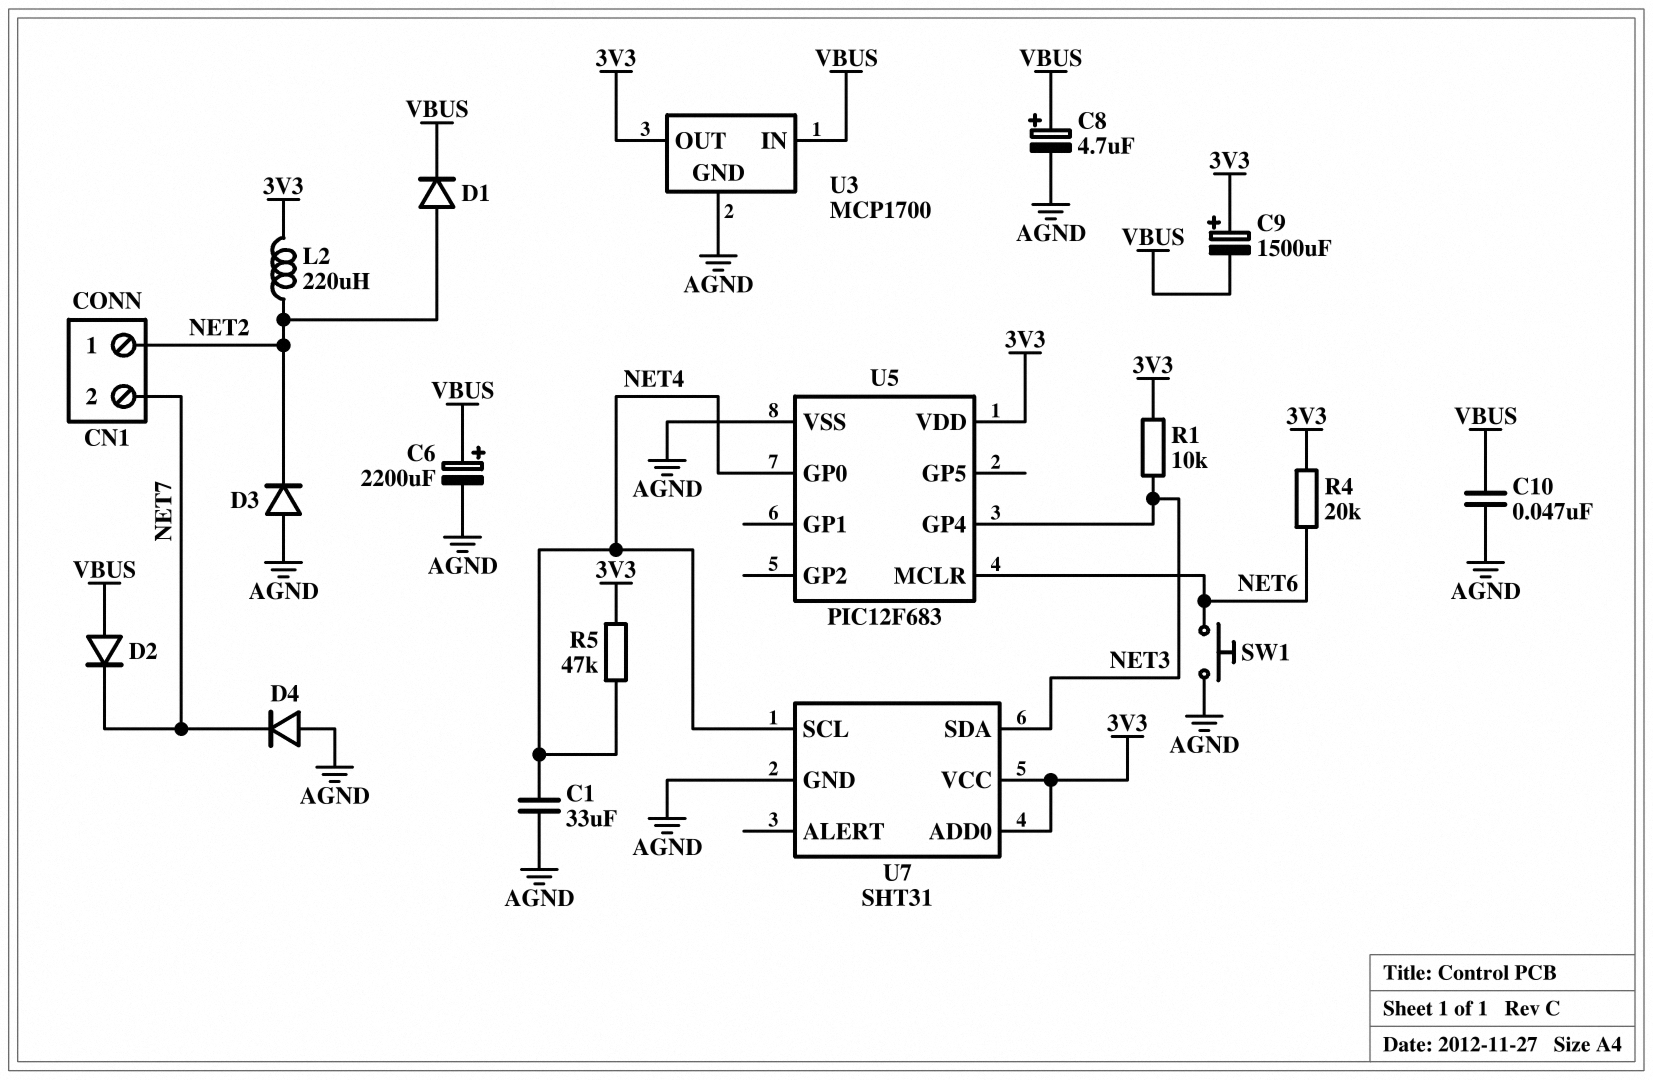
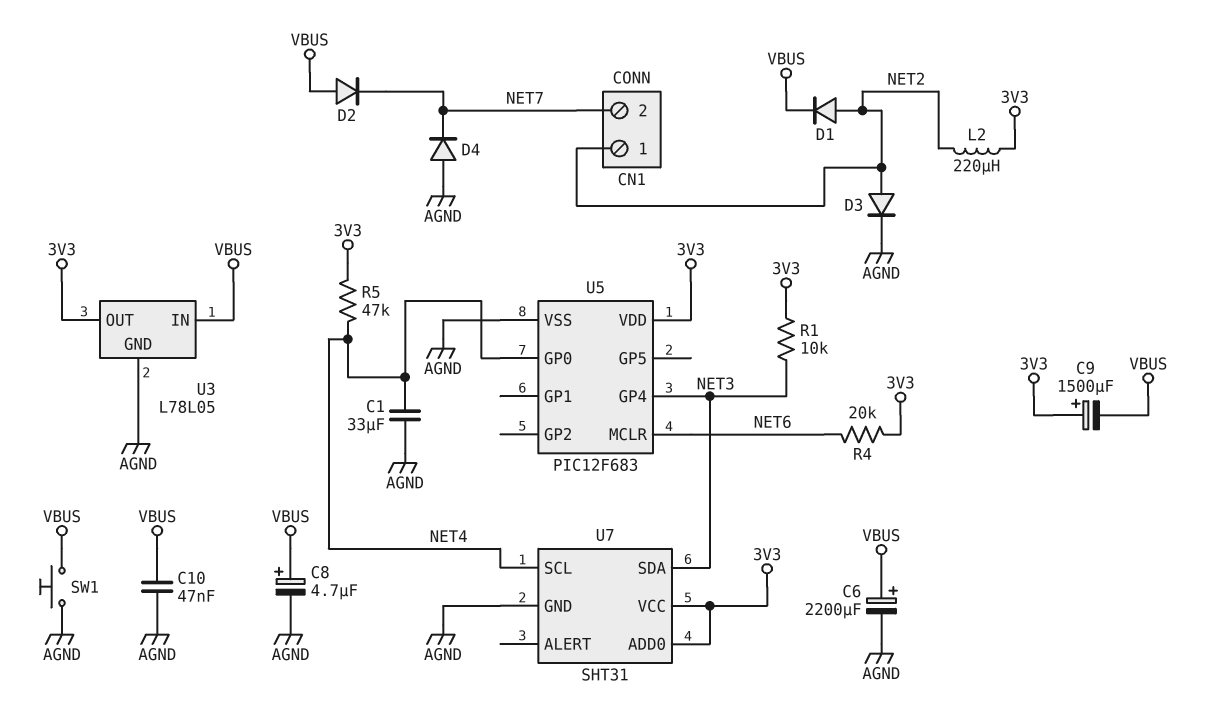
D3: diode (A AGND, K NET2) -> diode (A NET2, K AGND)
SW1: button (AGND, NET6) -> button (AGND, VBUS)
U3: MCP1700 -> L78L05

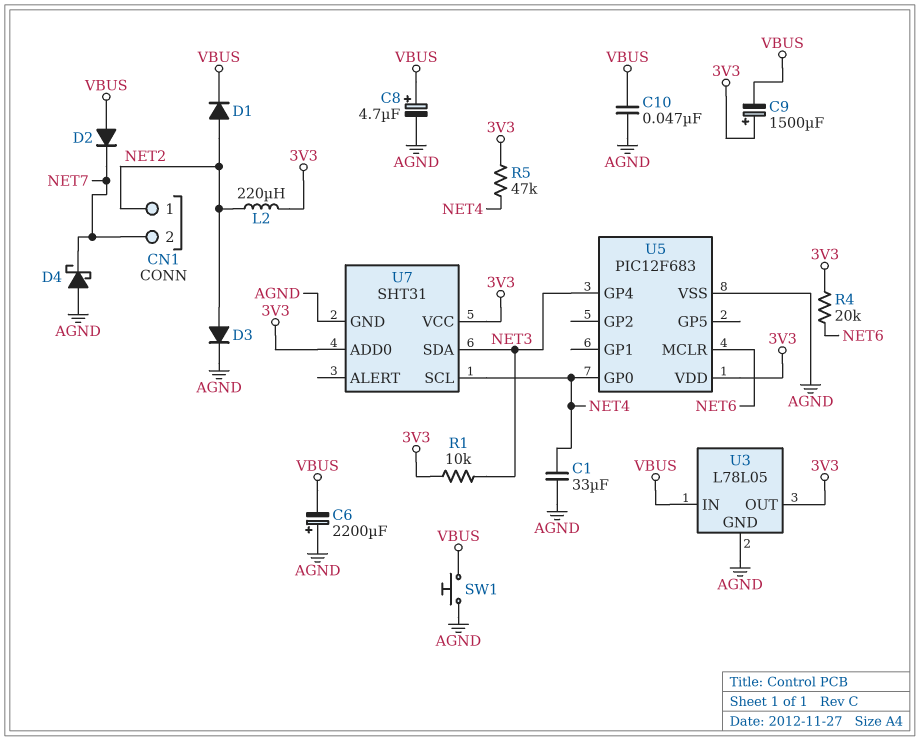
C6: 2200uF (plus VBUS, minus AGND) -> 2200uF (plus AGND, minus VBUS)
D4: diode (A AGND, K NET7) -> schottky (A AGND, K NET7)

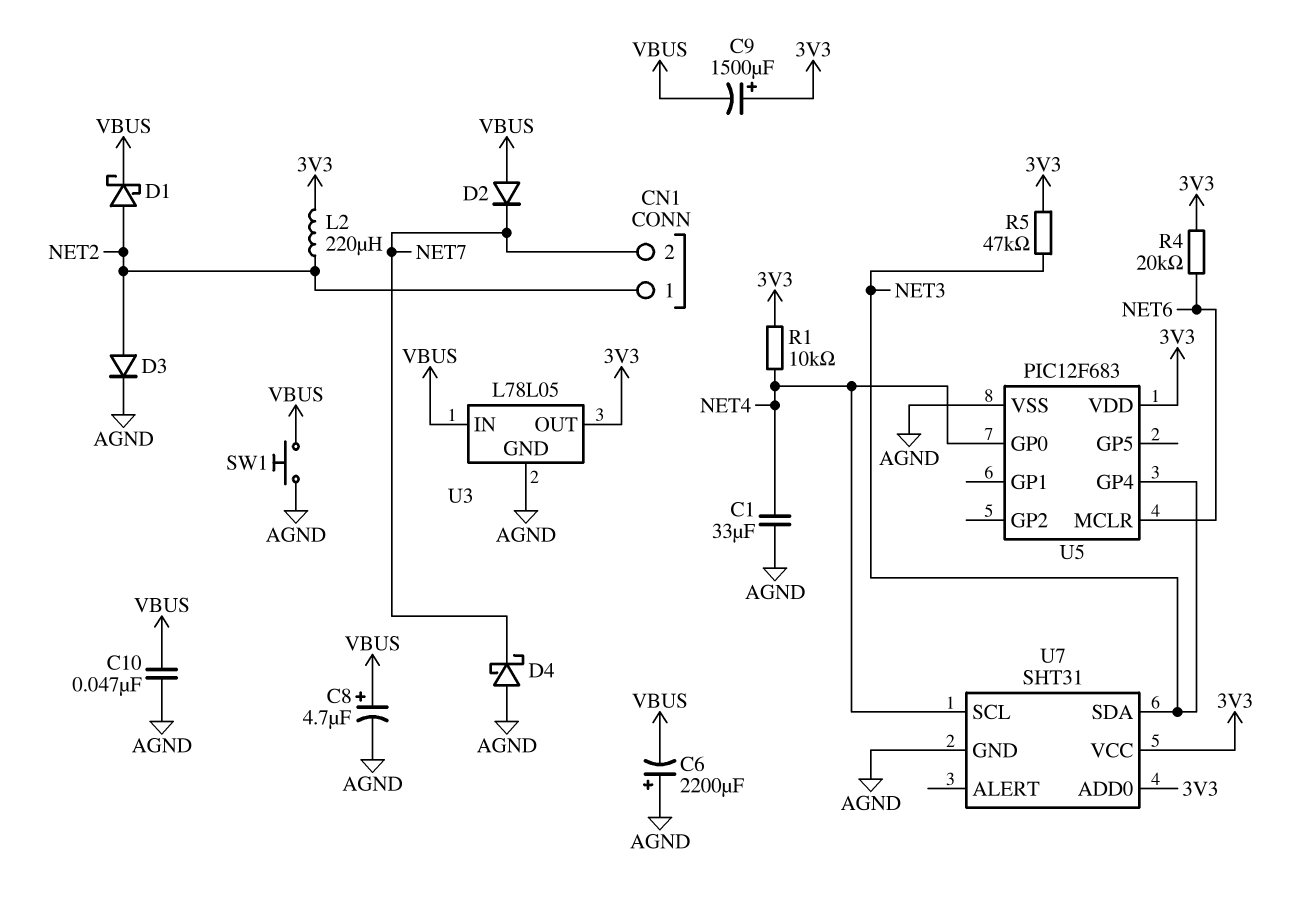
D1: diode (A NET2, K VBUS) -> schottky (A NET2, K VBUS)
R1: 10k (3V3, NET3) -> 10k (3V3, NET4)
R5: 47k (3V3, NET4) -> 47k (3V3, NET3)

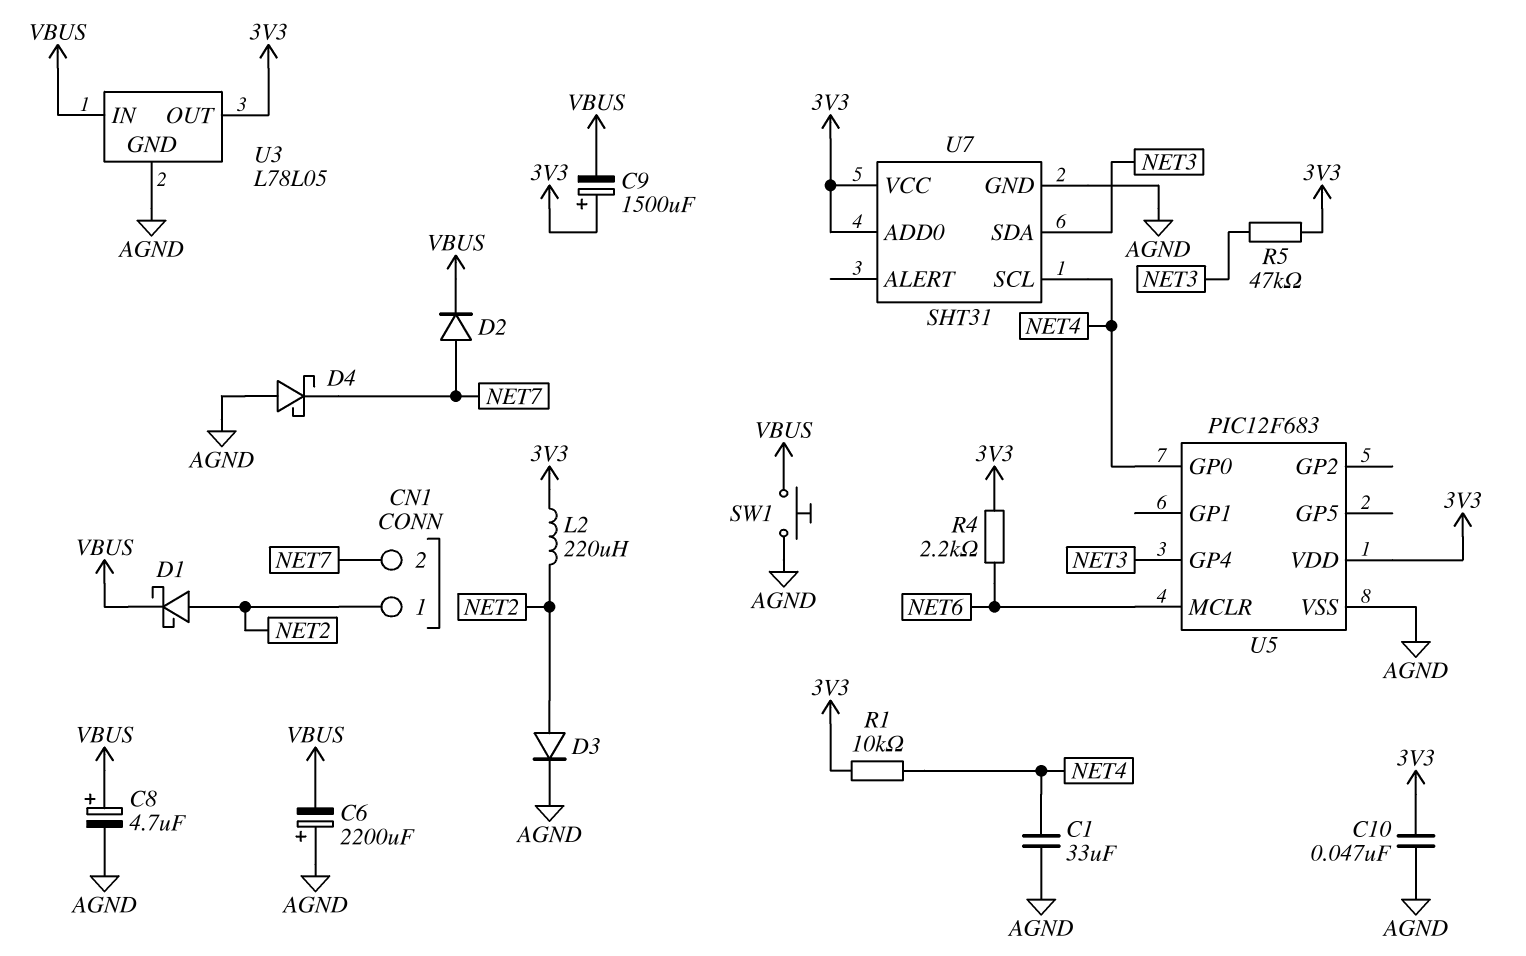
C10: 47nF (AGND, VBUS) -> 47nF (3V3, AGND)
D2: diode (A VBUS, K NET7) -> diode (A NET7, K VBUS)
R4: 20k (3V3, NET6) -> 2.2k (3V3, NET6)

